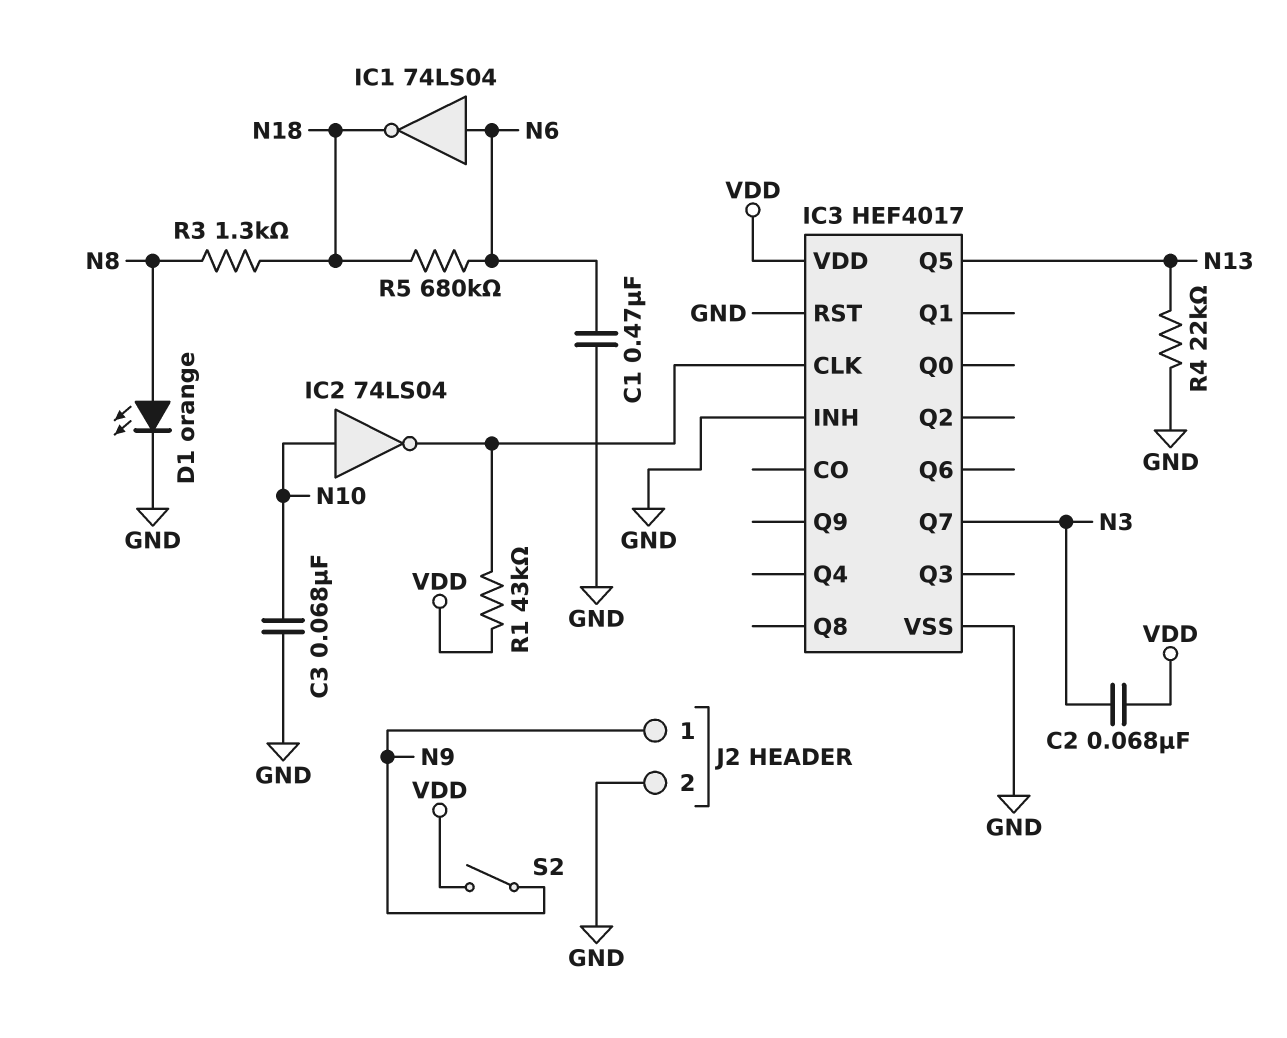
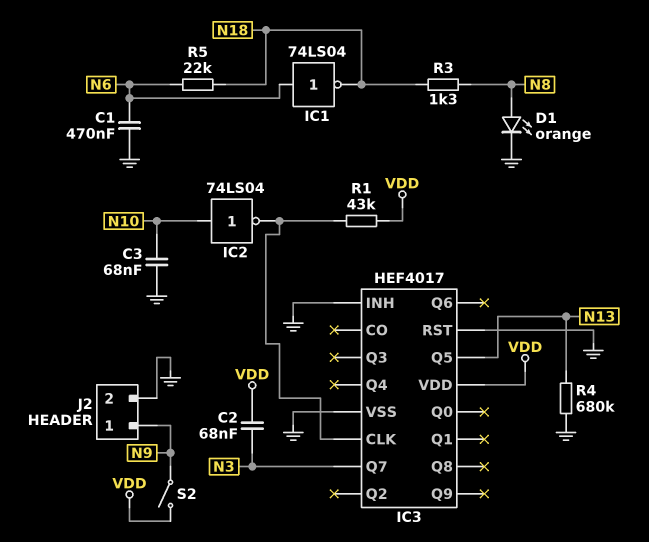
R4: 22k (GND, N13) -> 680k (GND, N13)
R5: 680k (N6, N18) -> 22k (N6, N18)

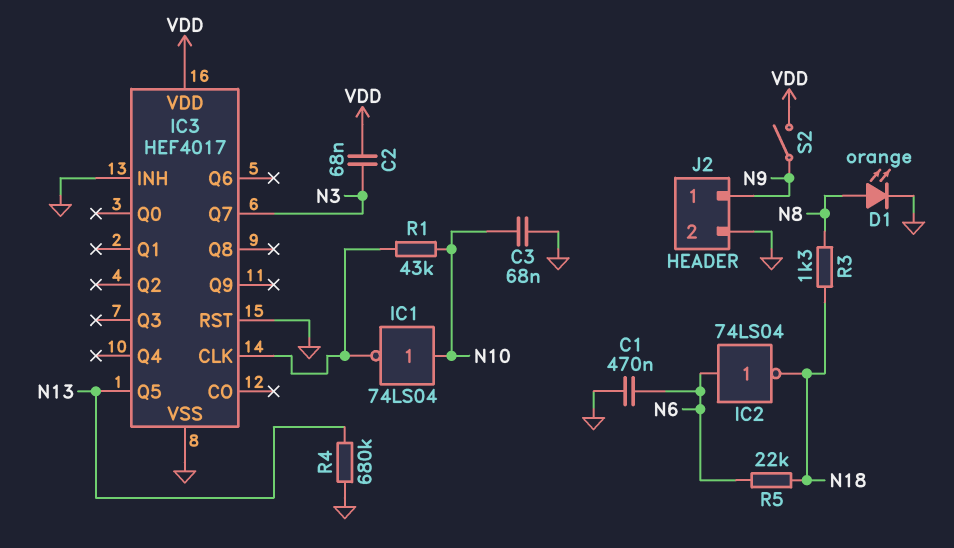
IC1: NOT 74LS04 (in N6, out N18) -> NOT 74LS04 (in N10, out IC3/CLK)
IC2: NOT 74LS04 (in N10, out IC3/CLK) -> NOT 74LS04 (in N6, out N18)
R1: 43k (IC3/CLK, VDD) -> 43k (IC3/CLK, N10)

